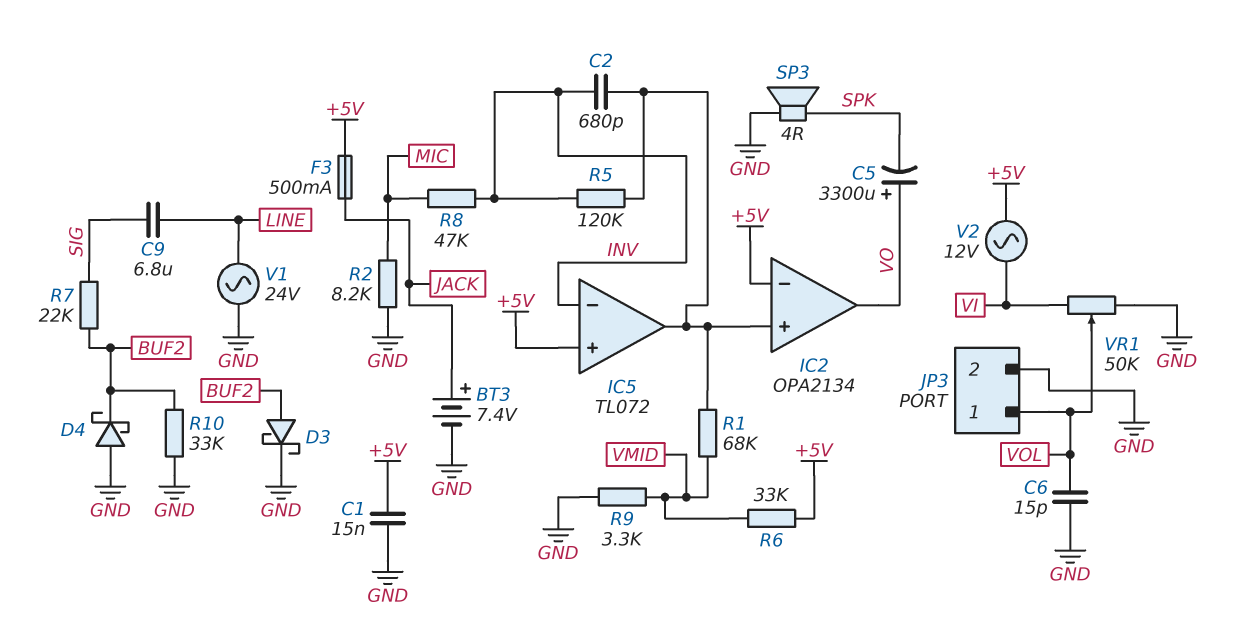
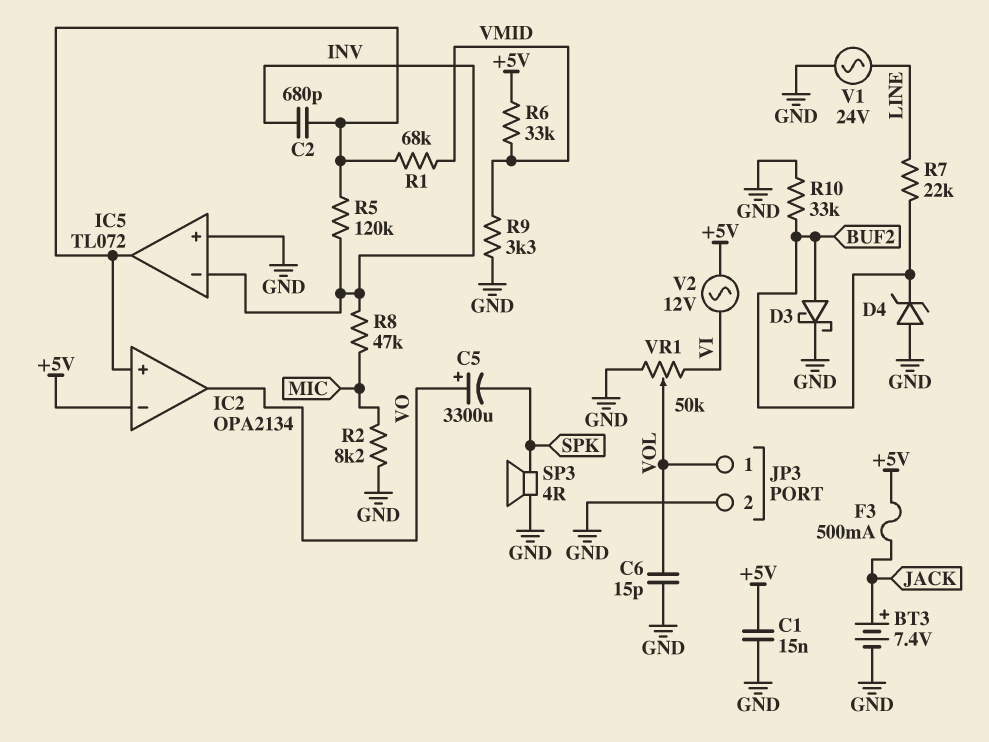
C9: 6.8uF (LINE, SIG) -> none
D4: schottky (A GND, K BUF2) -> zener (A GND, K BUF2)
IC5 pin in+: +5V -> GND
R7: 22k (BUF2, SIG) -> 22k (BUF2, LINE)

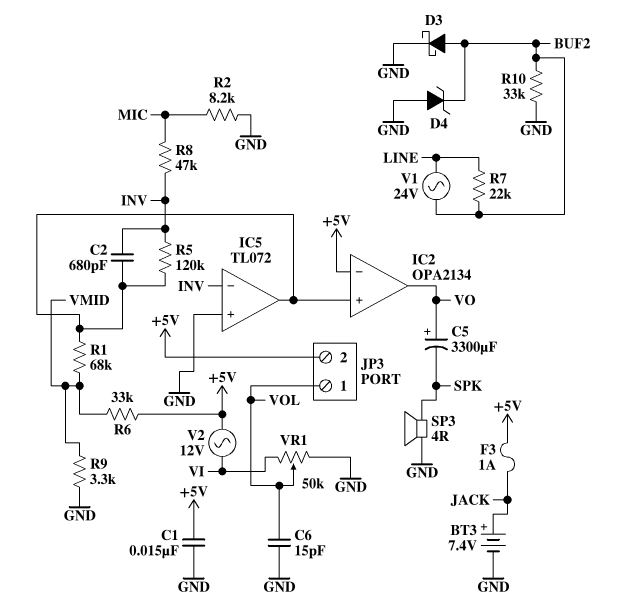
F3: 500mA (+5V, JACK) -> 1A (+5V, JACK)
JP3 pin 2: GND -> +5V
V1: AC 24V (GND, LINE) -> AC 24V (BUF2, LINE)

